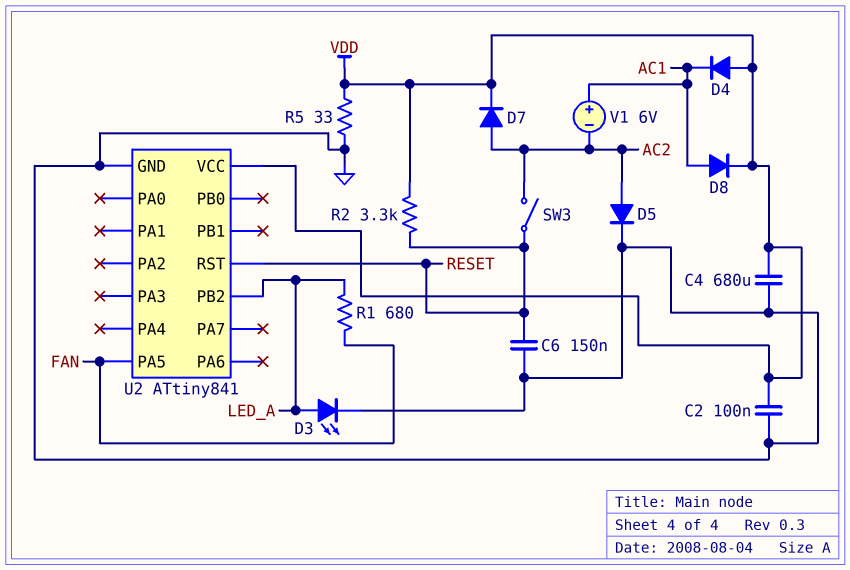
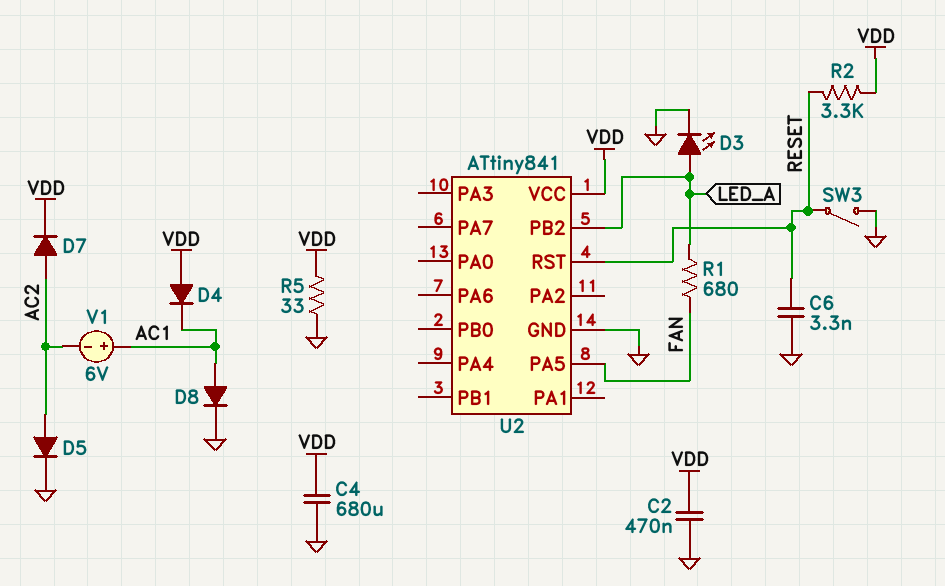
C2: 100nF (GND, VDD) -> 470nF (GND, VDD)
C6: 150nF (GND, RESET) -> 3.3nF (GND, RESET)
D8: diode (A AC1, K VDD) -> diode (A AC1, K GND)
SW3: switch (AC2, RESET) -> switch (GND, RESET)

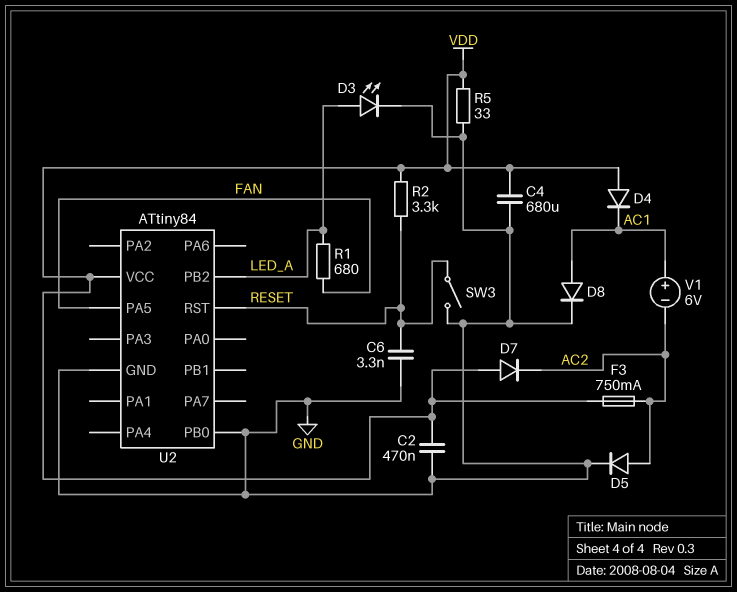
D7: diode (A AC2, K VDD) -> diode (A VDD, K AC2)
F3: none -> 750mA (AC2, VDD)
U2: ATtiny841 -> ATtiny84
U2 pin PB0: none -> GND

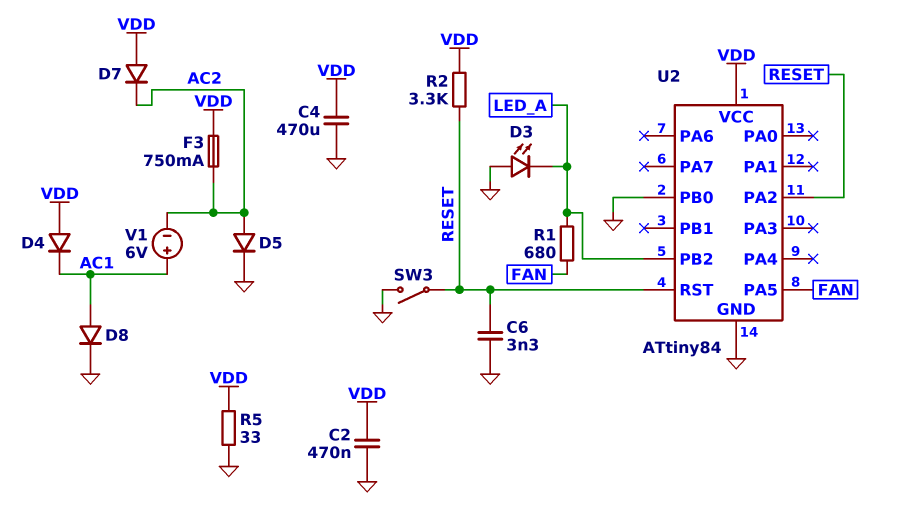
C4: 680uF (GND, VDD) -> 470uF (GND, VDD)
D3: LED (A LED_A, K GND) -> LED (A GND, K LED_A)
U2 pin PA2: none -> RESET

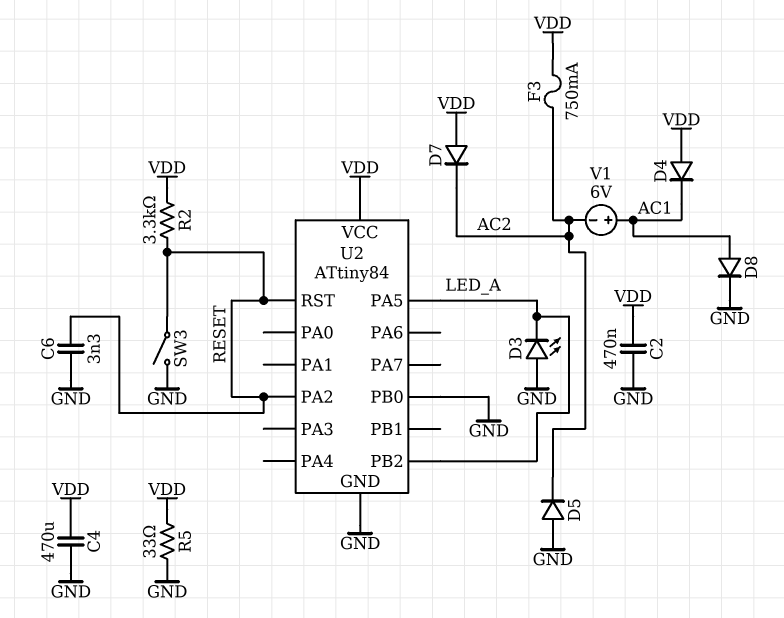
D5: diode (A AC2, K GND) -> diode (A GND, K AC2)
R1: 680 (FAN, LED_A) -> none
U2 pin PA5: FAN -> LED_A

